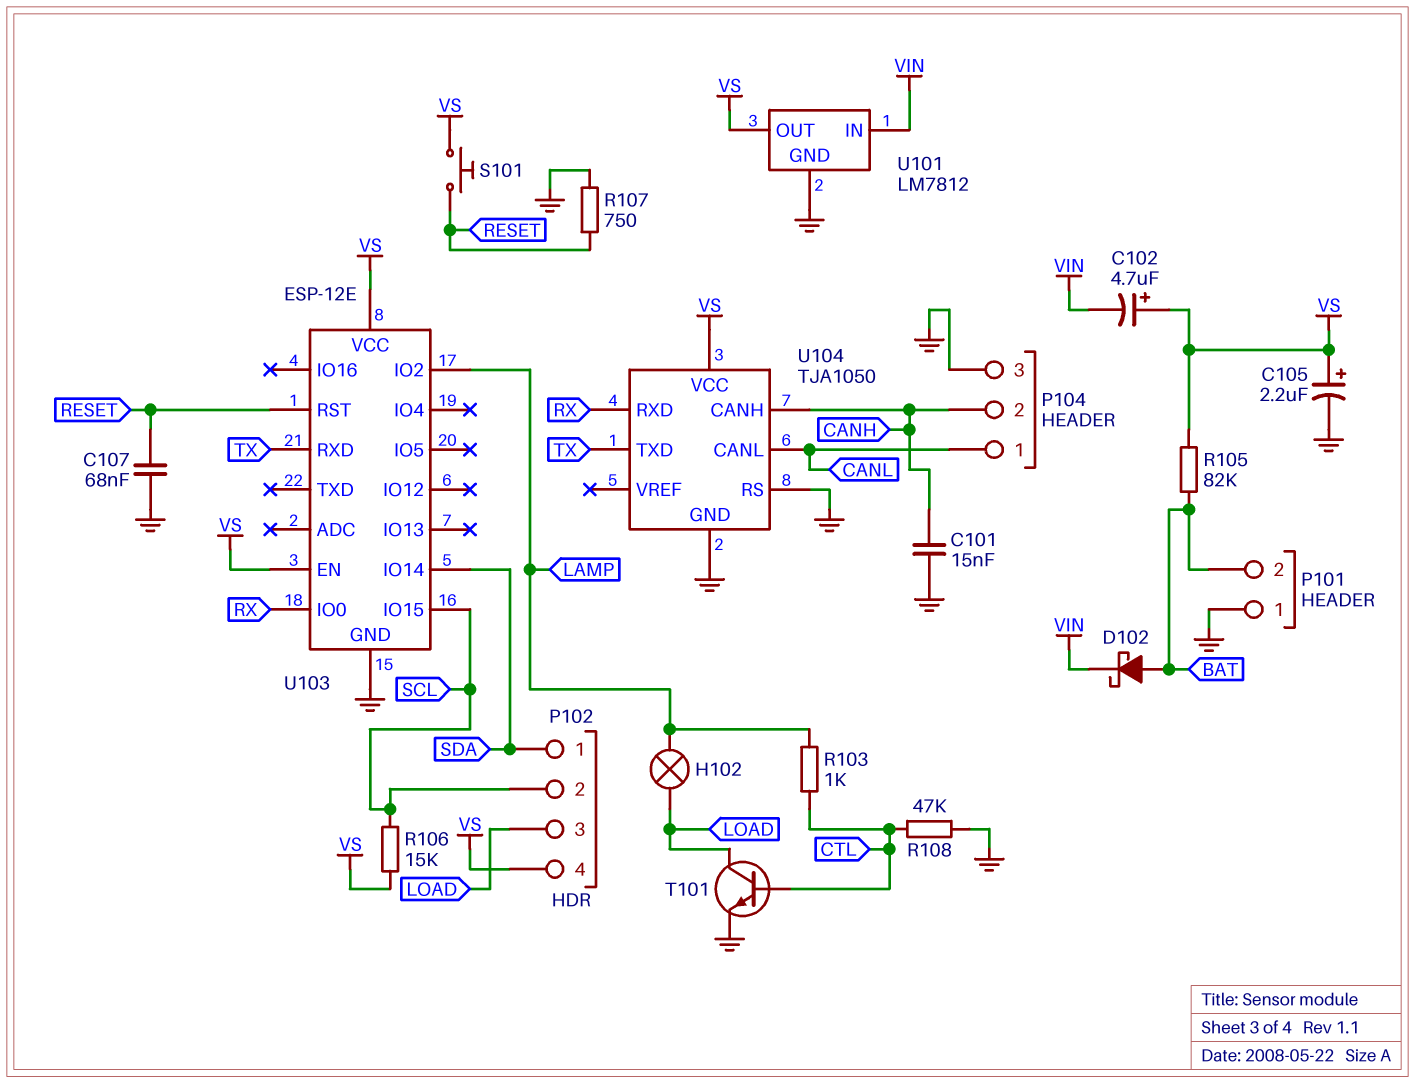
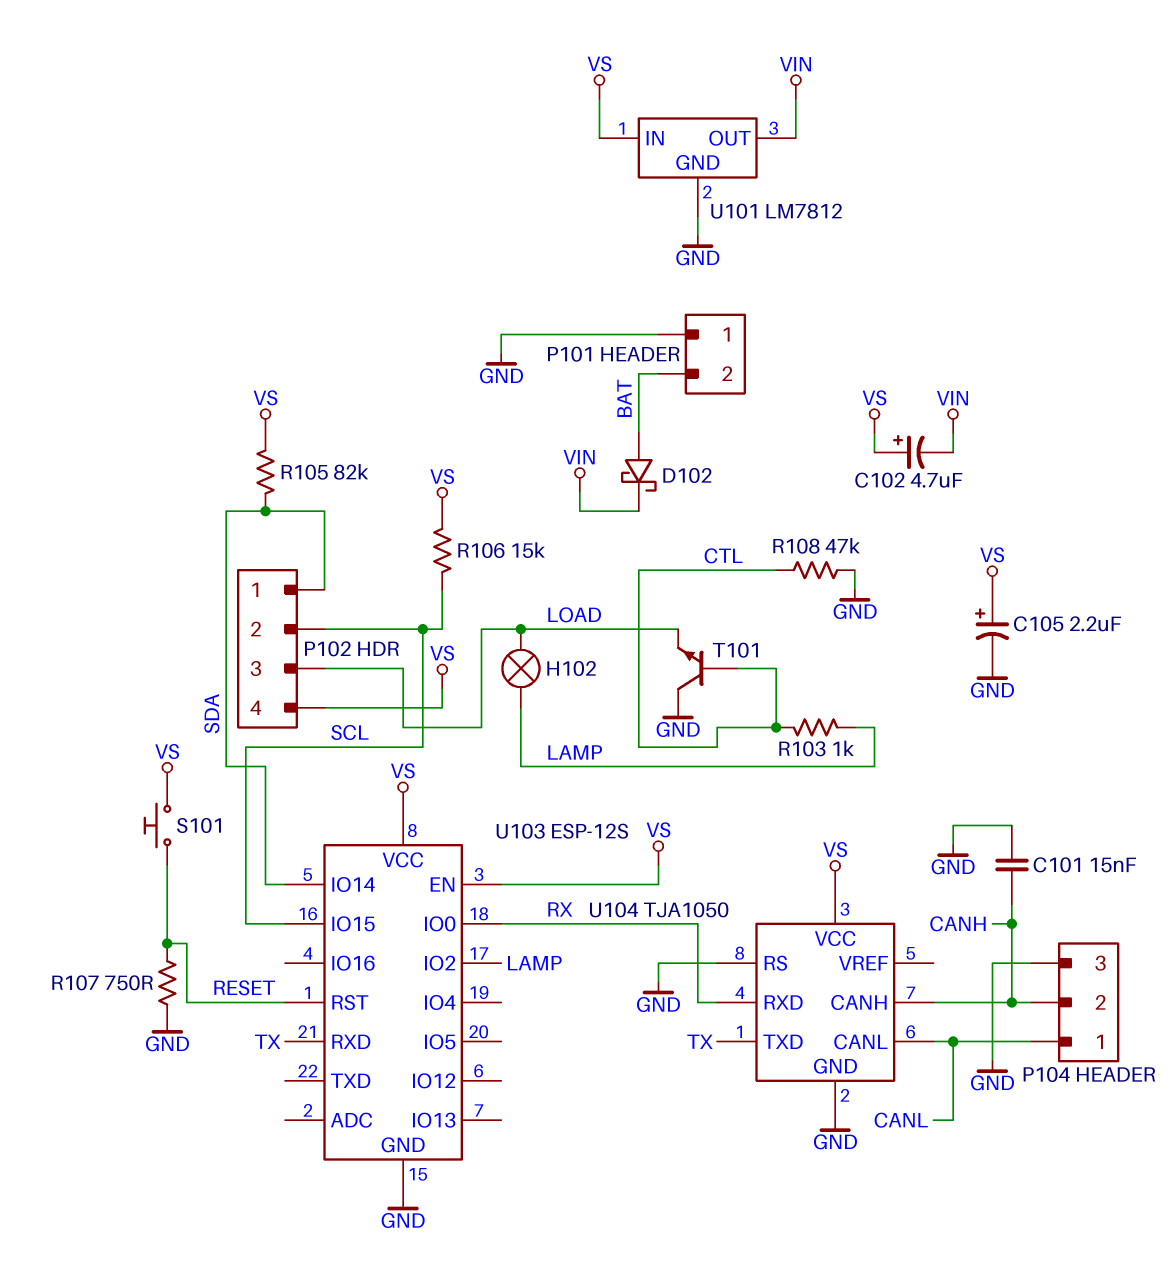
C107: 68nF (GND, RESET) -> none
R105: 82k (BAT, VS) -> 82k (SDA, VS)
T101: NPN (B CTL, C LOAD, E GND) -> NPN (B CTL, C GND, E LOAD)
U101 pin IN: VIN -> VS
U101 pin OUT: VS -> VIN
U103: ESP-12E -> ESP-12S

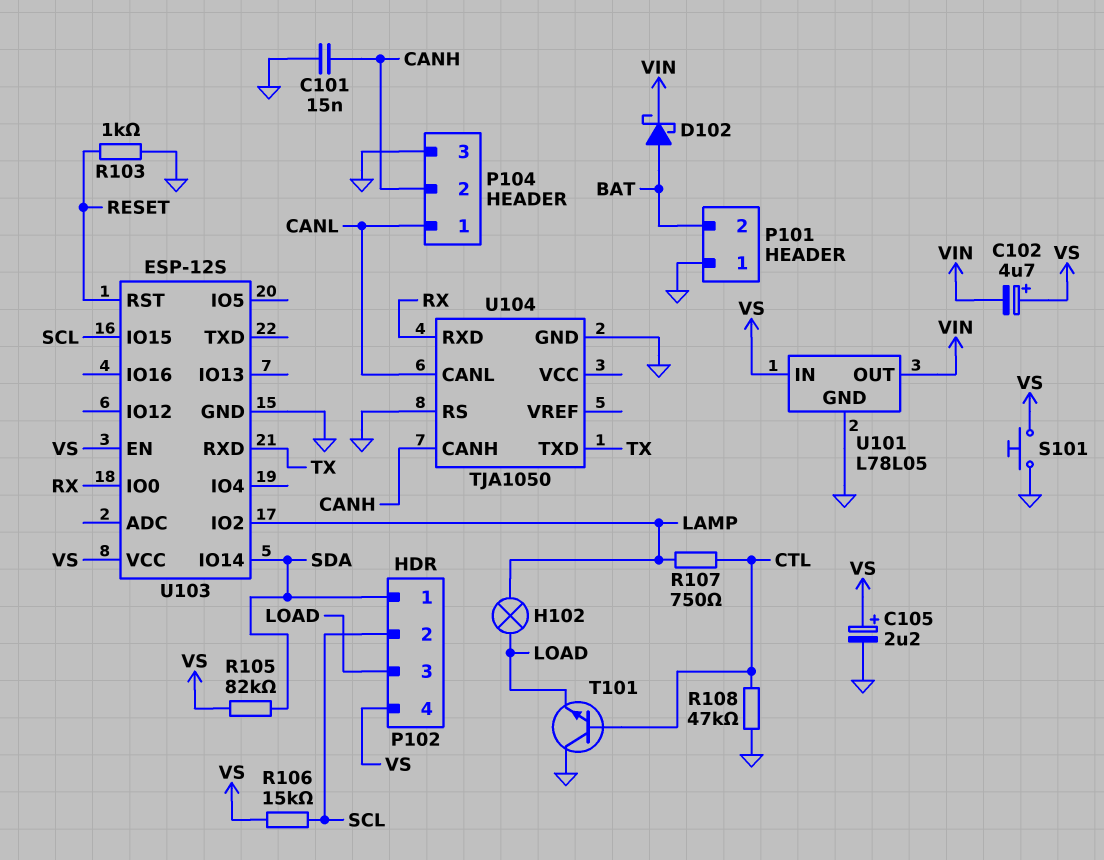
R103: 1k (CTL, LAMP) -> 1k (GND, RESET)
R107: 750 (GND, RESET) -> 750 (CTL, LAMP)
S101: button (RESET, VS) -> button (GND, VS)
U101: LM7812 -> L78L05
U104 pin VCC: VS -> none

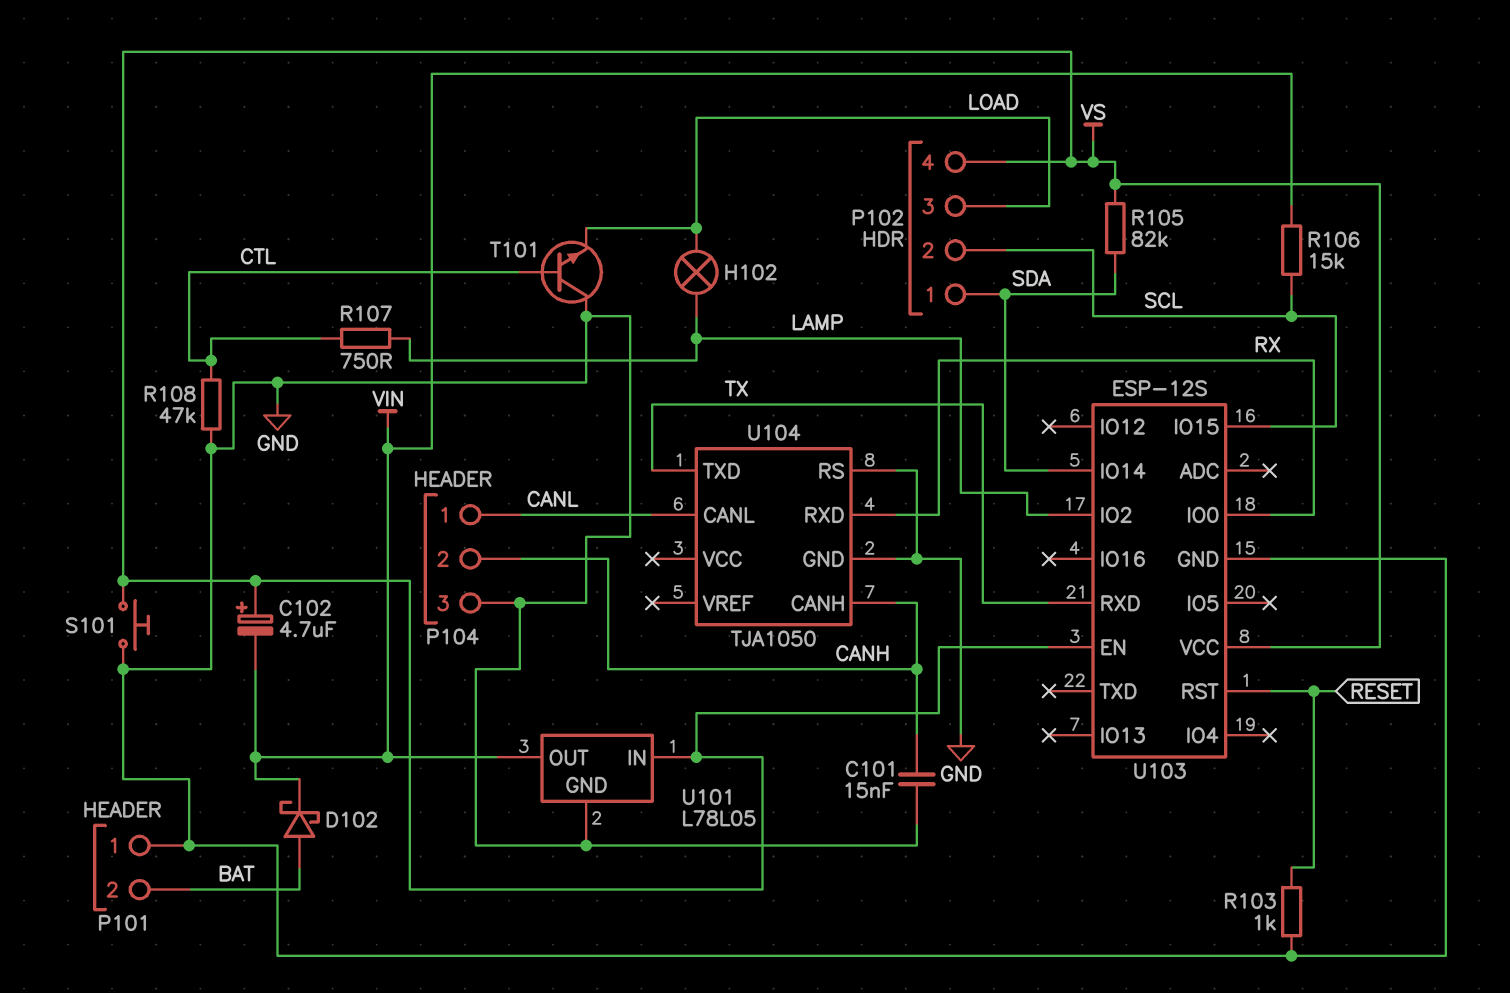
C105: 2.2uF (plus VS, minus GND) -> none
R106: 15k (SCL, VS) -> 15k (SCL, VIN)

